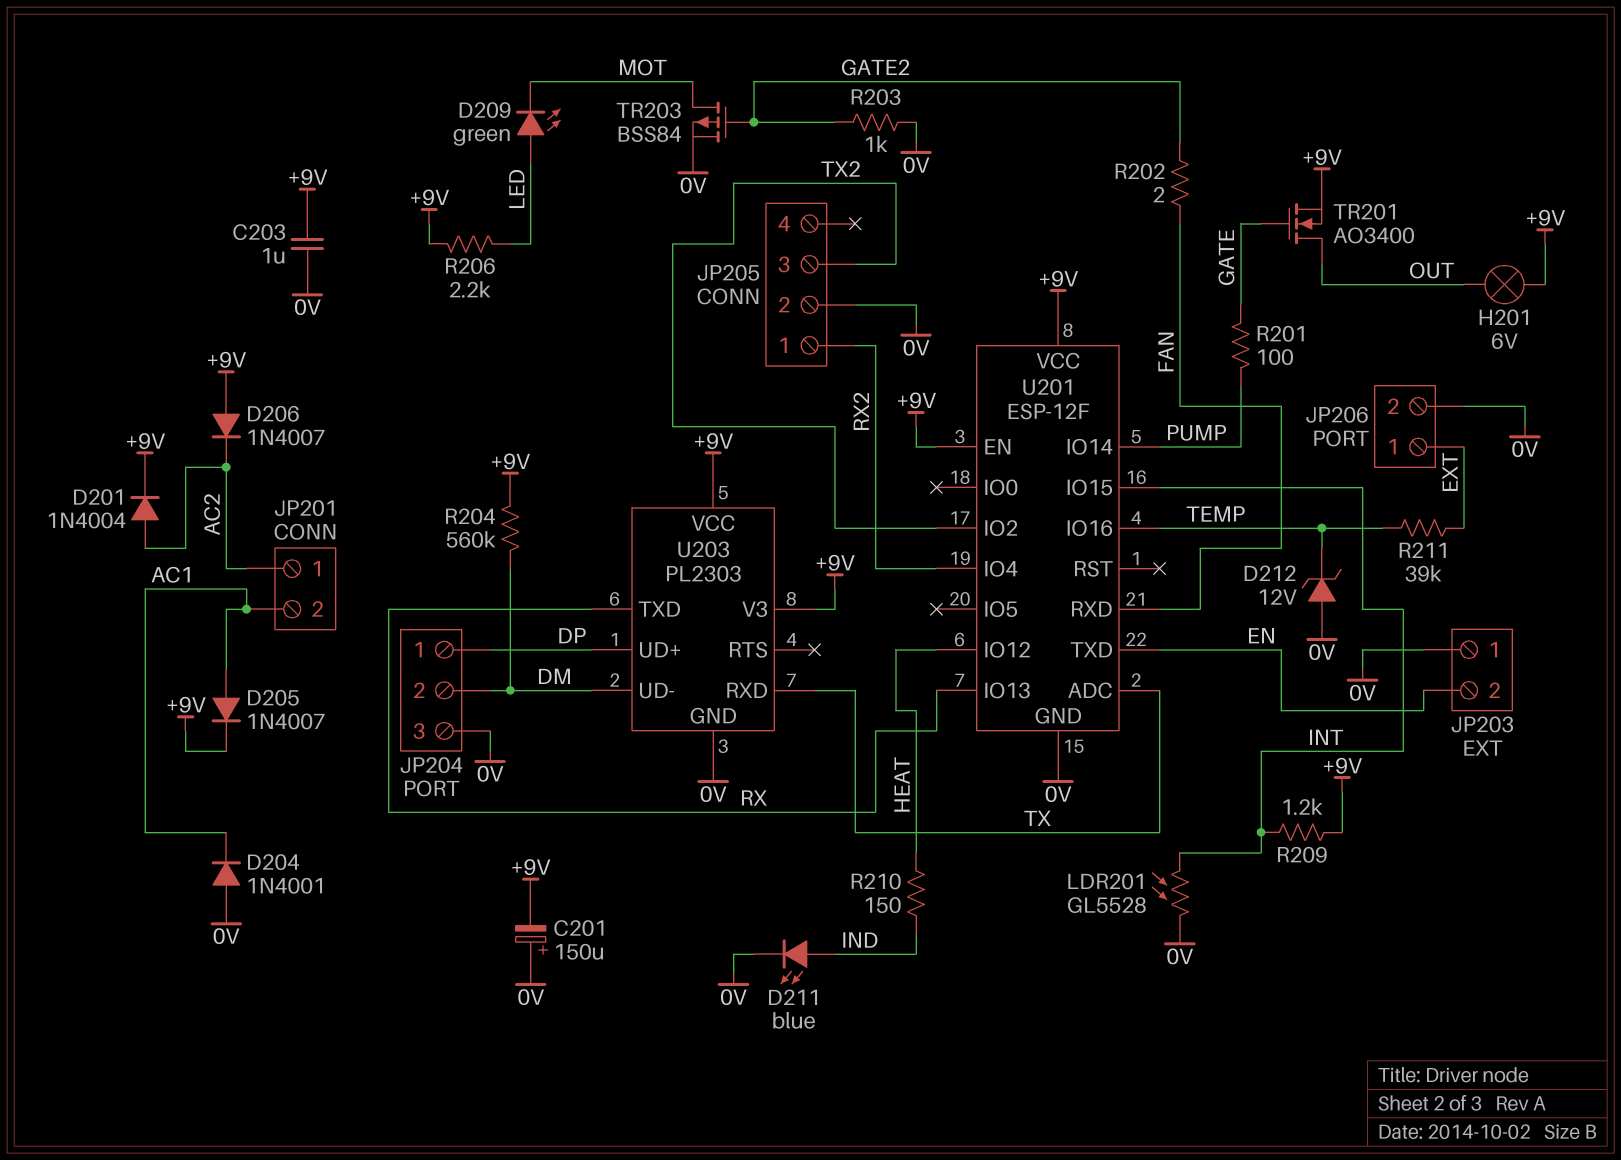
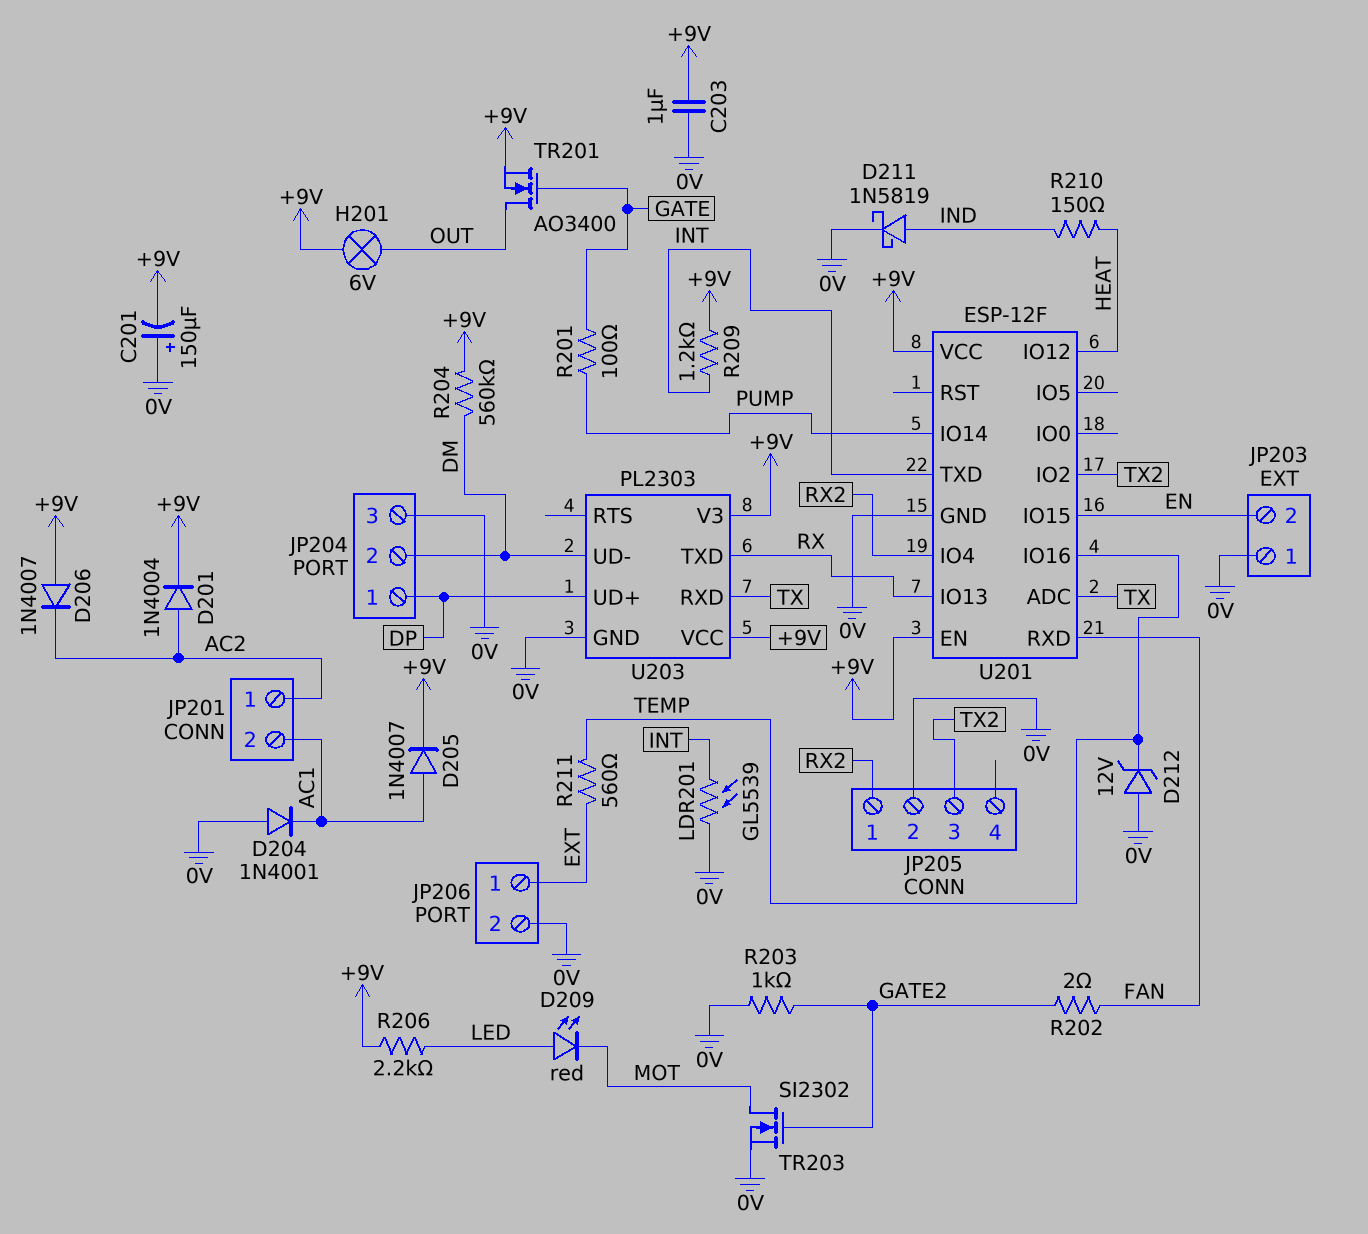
D209: LED green (A LED, K MOT) -> LED red (A LED, K MOT)
D211: LED blue (A IND, K 0V) -> schottky 1N5819 (A IND, K 0V)
LDR201: GL5528 (0V, INT) -> GL5539 (0V, INT)
R211: 39k (EXT, TEMP) -> 560 (EXT, TEMP)
TR203: PMOS BSS84 (G GATE2, D MOT, S 0V) -> NMOS SI2302 (G GATE2, D MOT, S 0V)
U201 pin IO15: INT -> EN
U201 pin TXD: EN -> INT

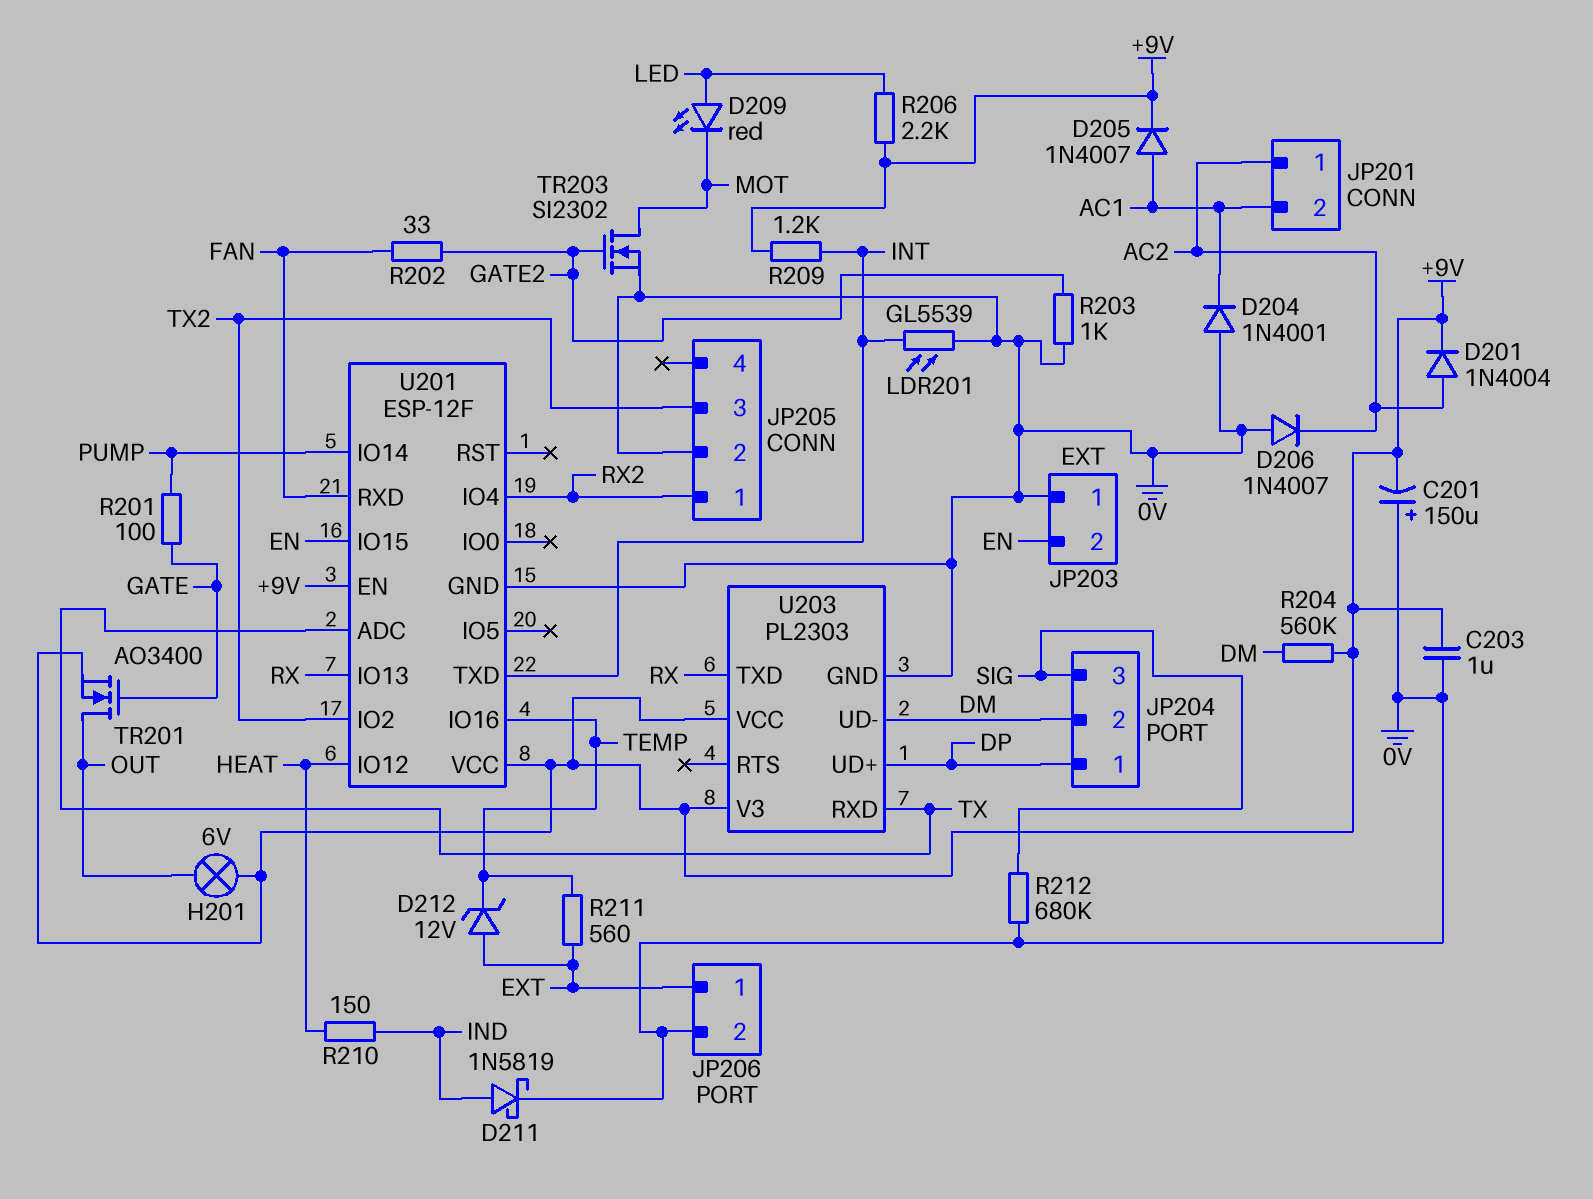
D206: diode 1N4007 (A +9V, K AC2) -> diode 1N4007 (A 0V, K AC2)
D212: zener 12V (A 0V, K TEMP) -> zener 12V (A EXT, K TEMP)
JP204 pin 3: 0V -> SIG
R202: 2 (FAN, GATE2) -> 33 (FAN, GATE2)
R212: none -> 680k (0V, SIG)

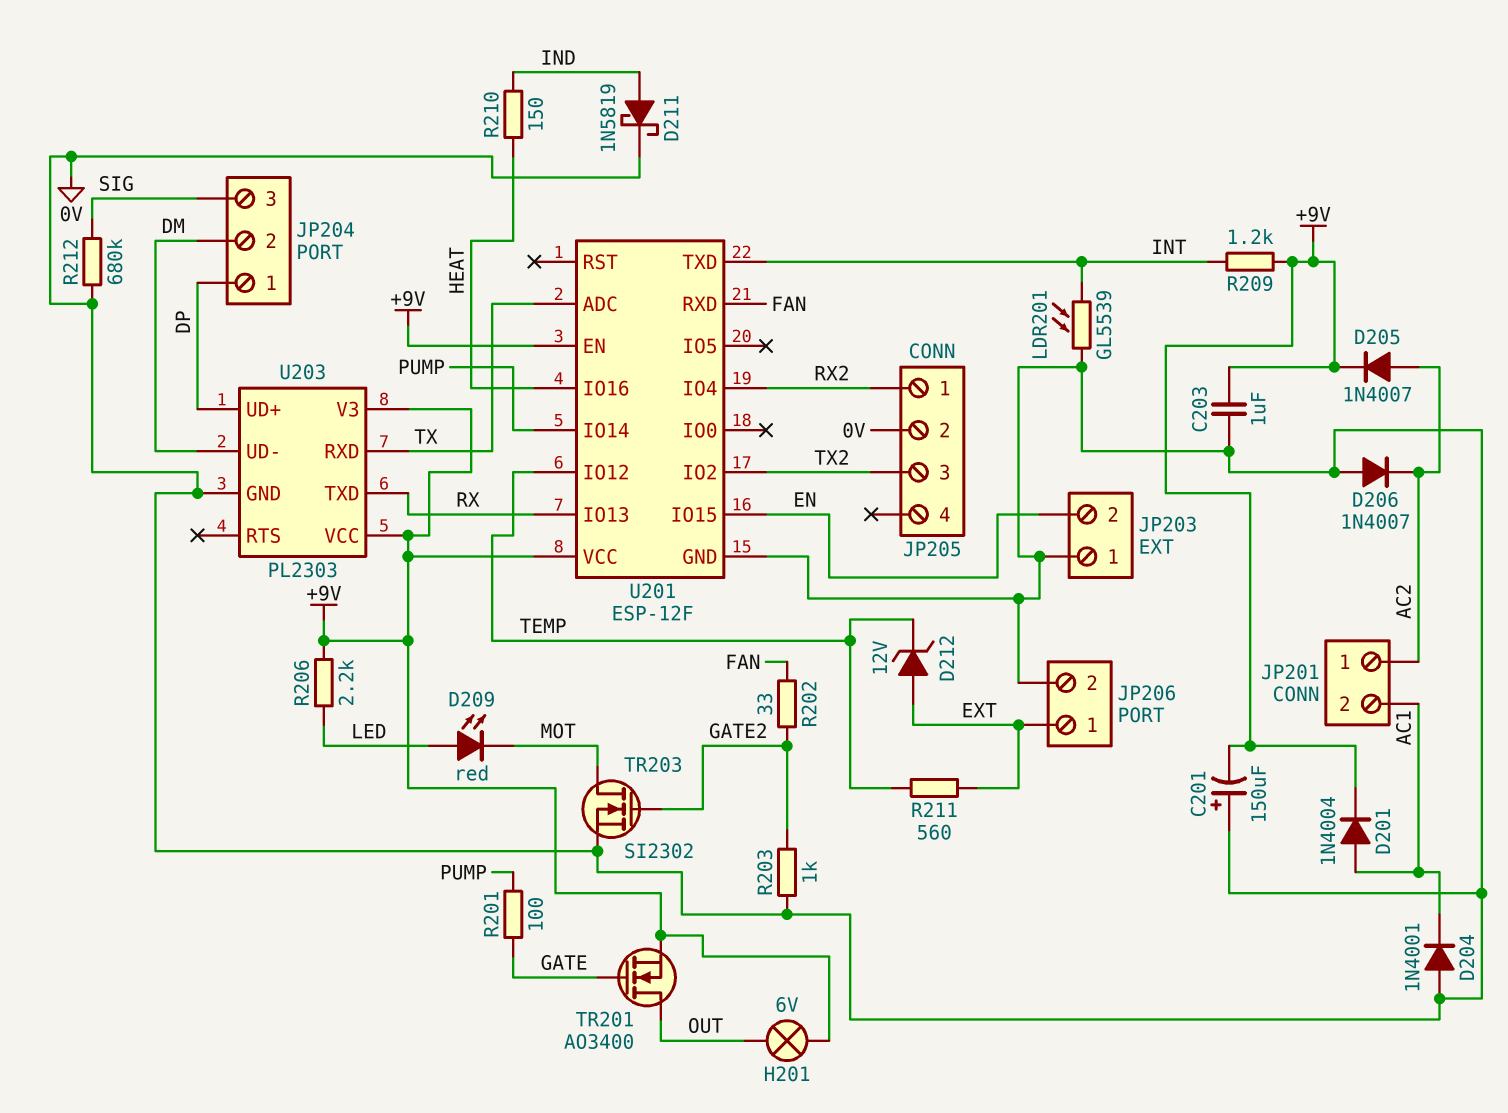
D201: diode 1N4004 (A AC2, K +9V) -> diode 1N4004 (A AC1, K +9V)
D205: diode 1N4007 (A AC1, K +9V) -> diode 1N4007 (A AC2, K +9V)
R204: 560k (+9V, DM) -> none
U201 pin IO12: HEAT -> TEMP
U201 pin IO16: TEMP -> HEAT

